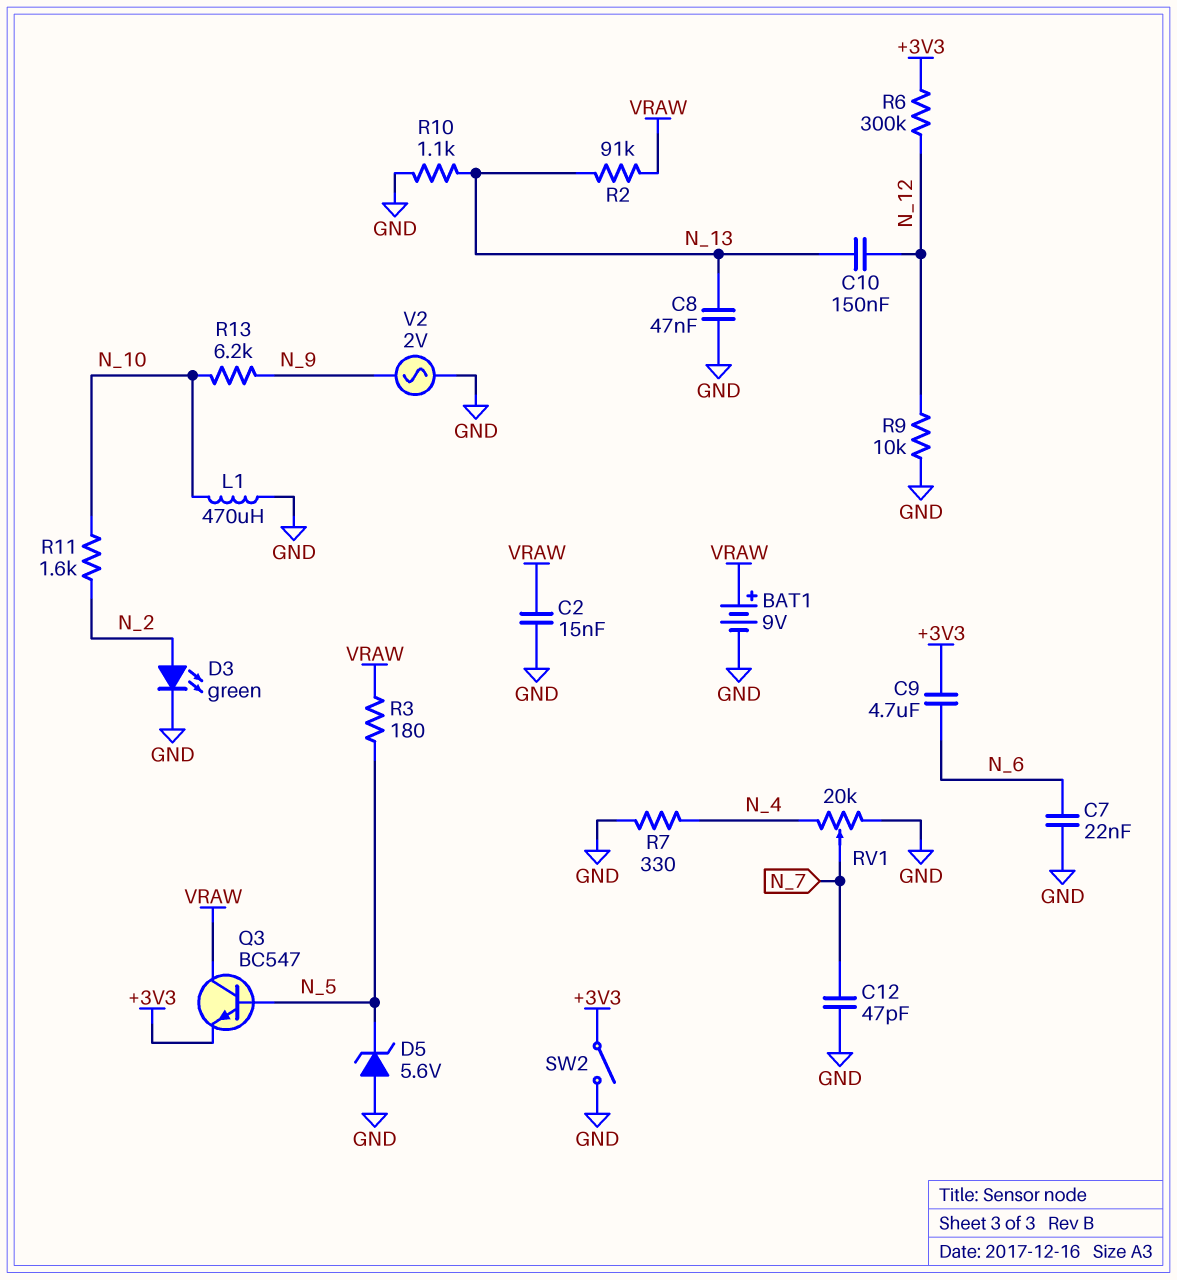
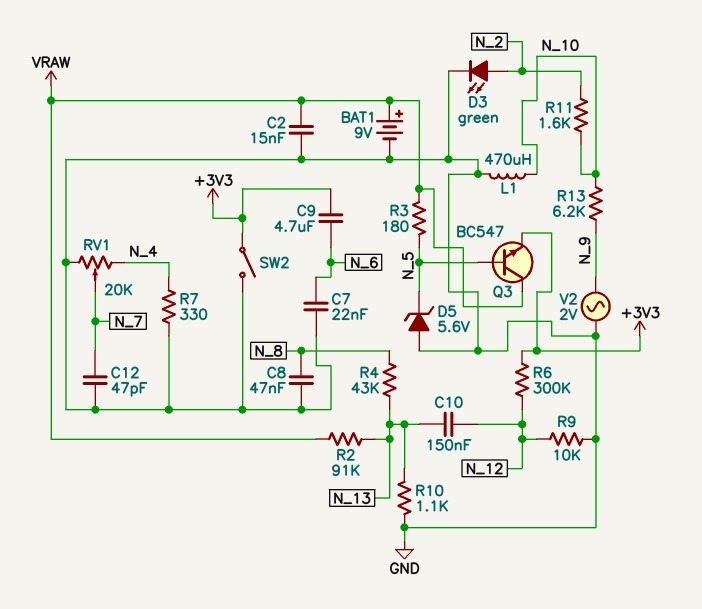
C8: 47nF (GND, N_13) -> 47nF (GND, N_8)
R4: none -> 43k (N_8, N_13)

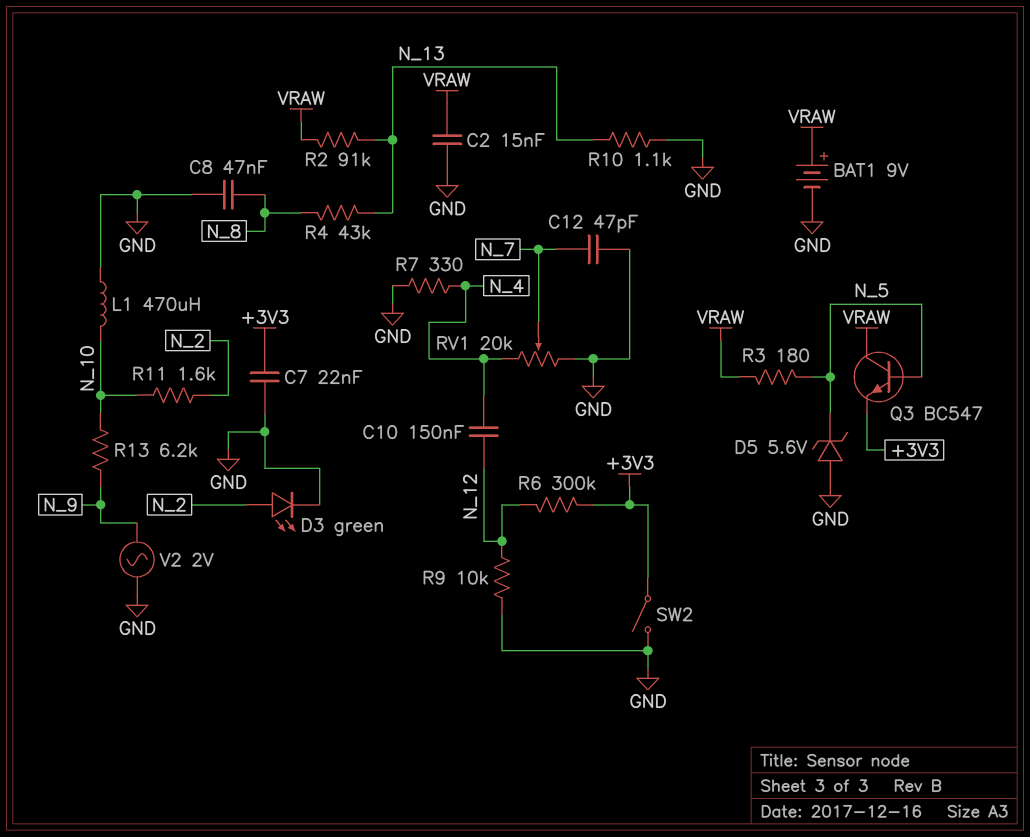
C7: 22nF (GND, N_6) -> 22nF (+3V3, GND)
C9: 4.7uF (+3V3, N_6) -> none
C10: 150nF (N_12, N_13) -> 150nF (N_4, N_12)

